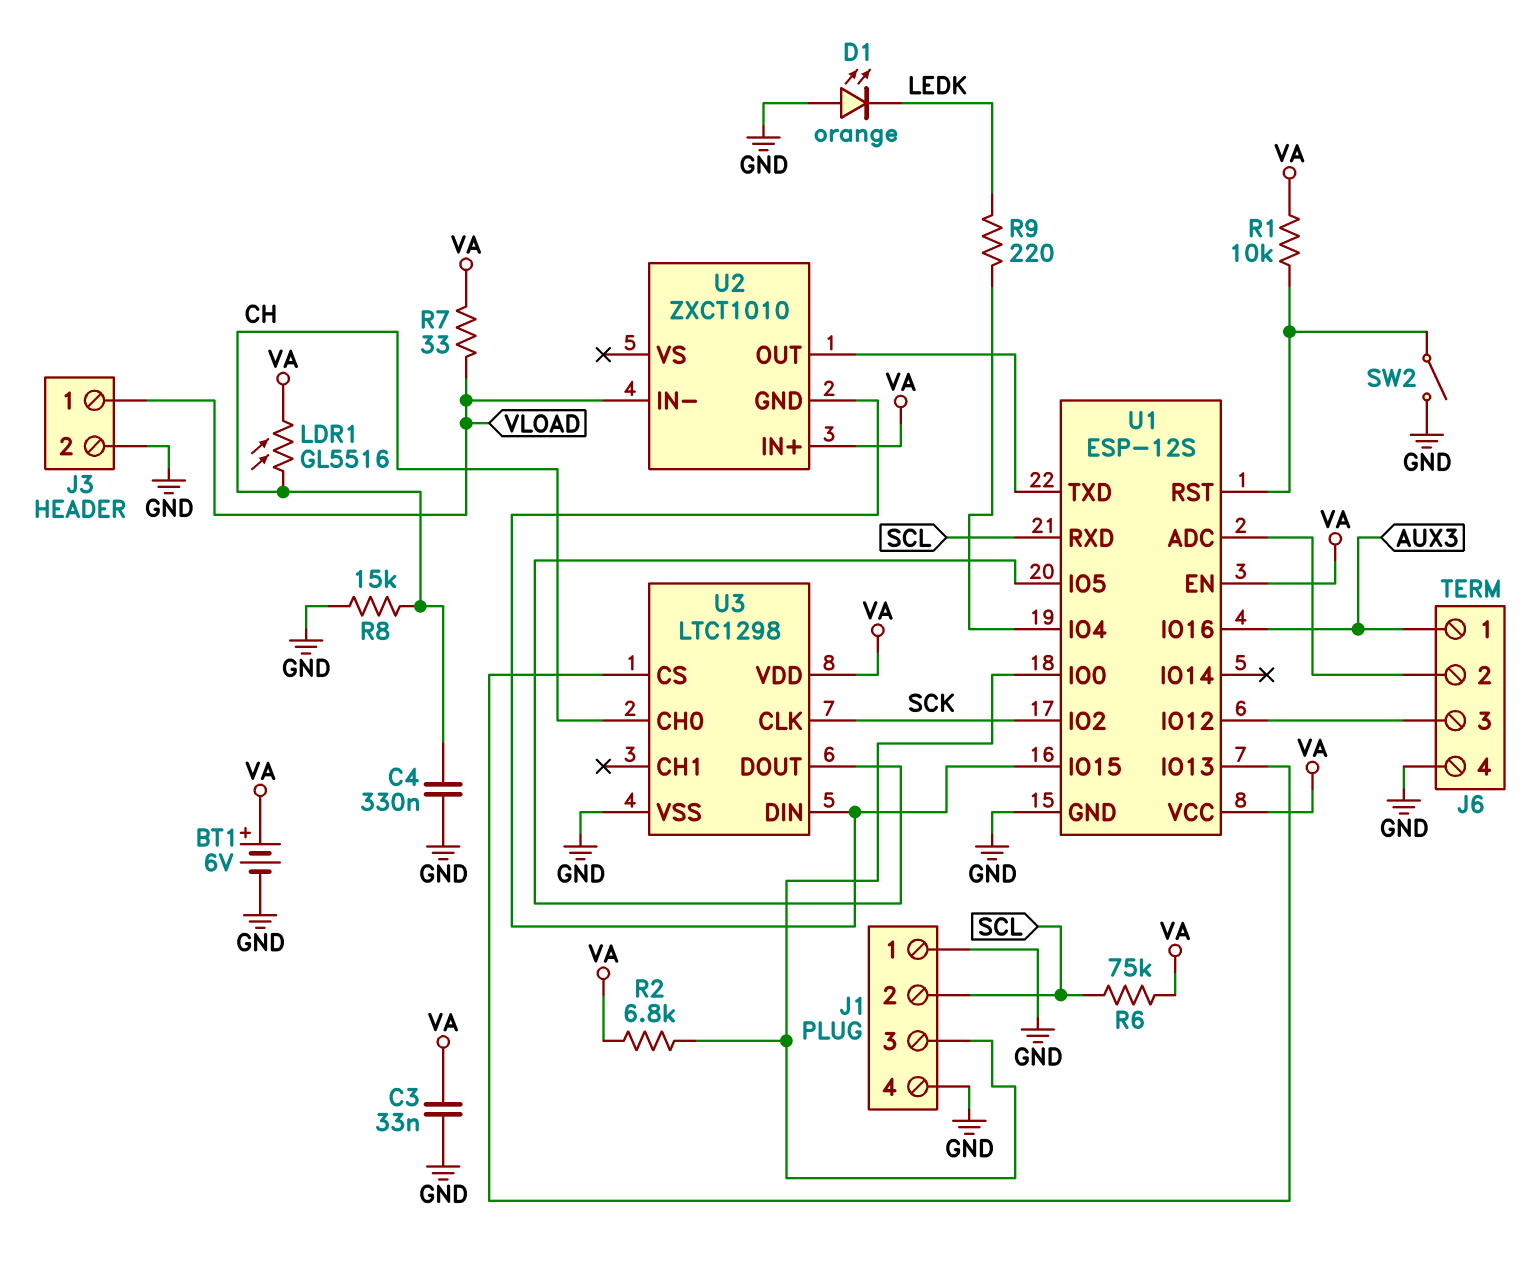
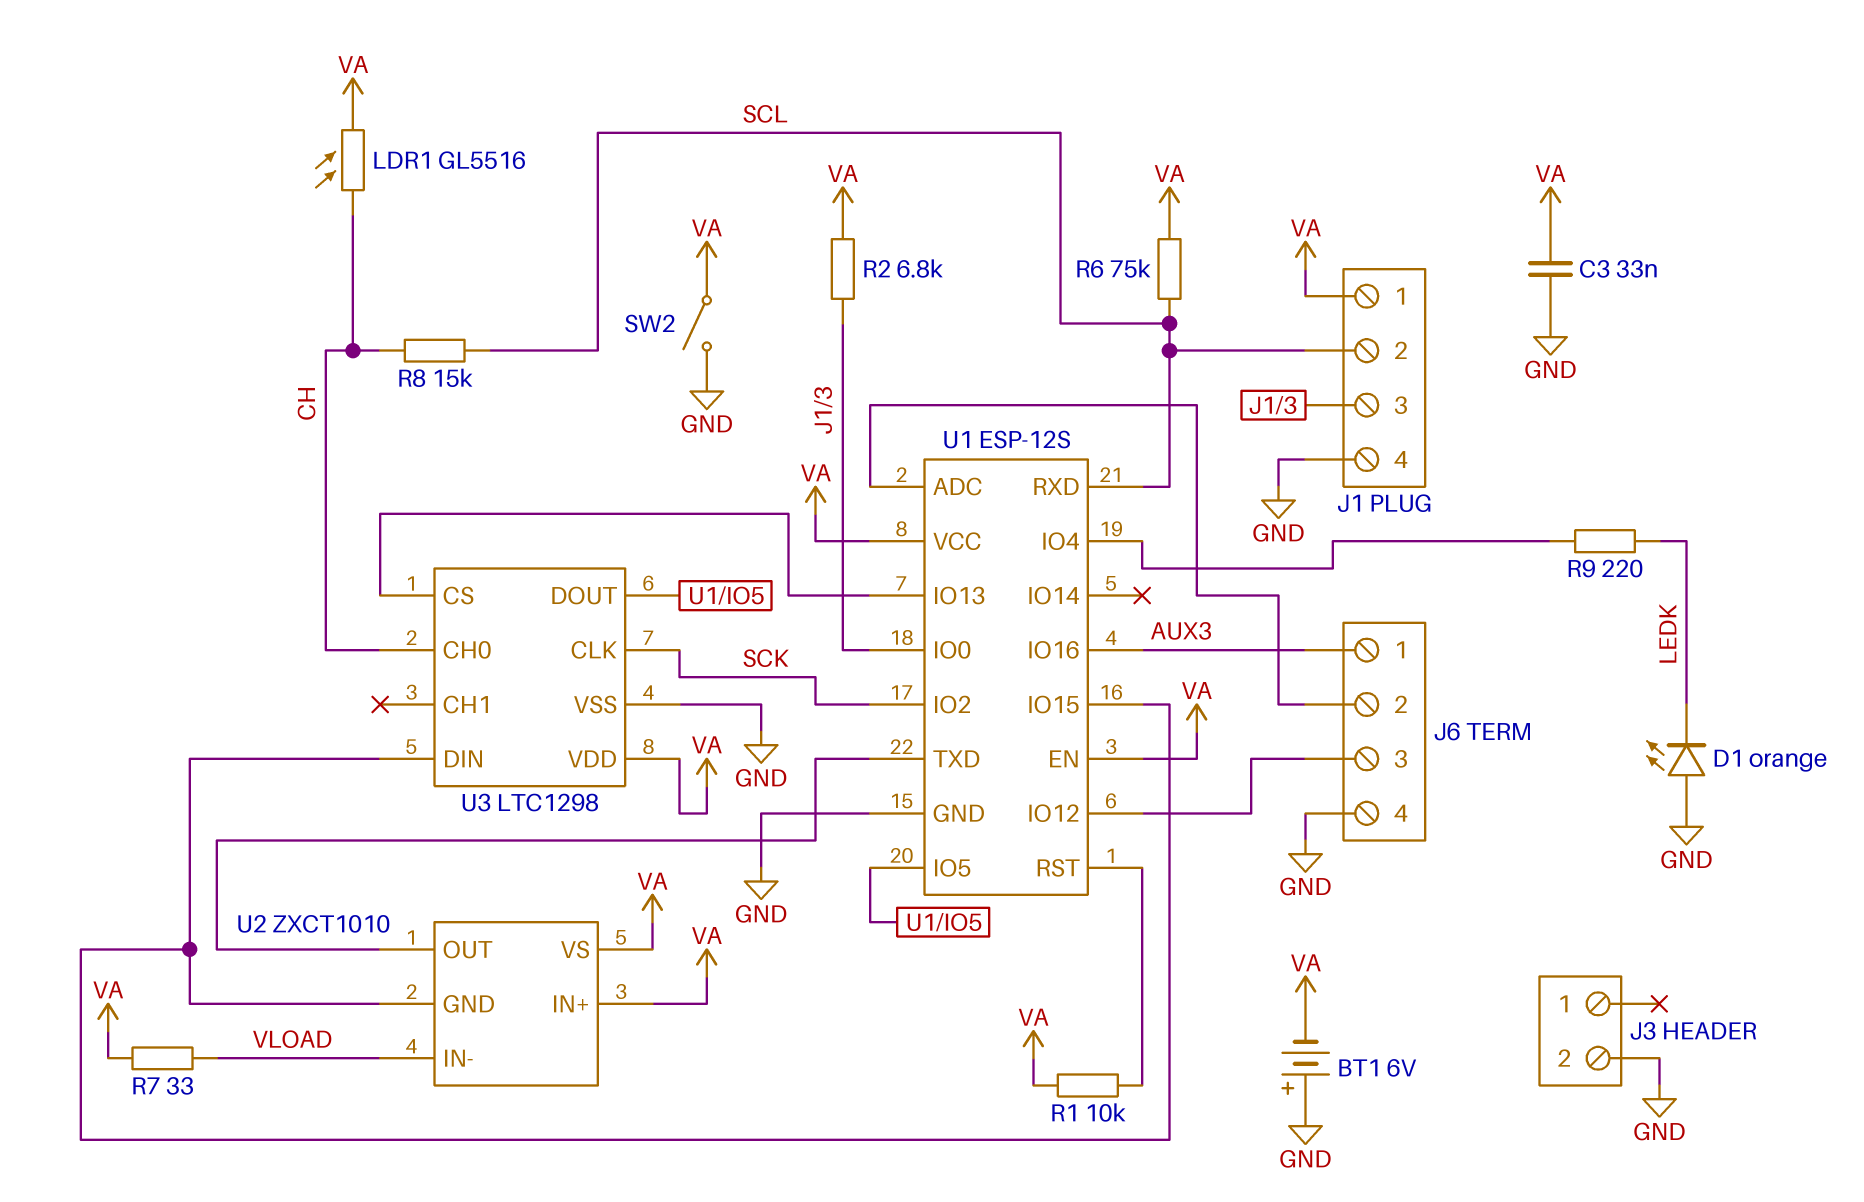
BT1: 6V (plus VA, minus GND) -> 6V (plus GND, minus VA)
C4: 330nF (CH, GND) -> none
J1 pin 1: GND -> VA
J3 pin 1: VLOAD -> none
R8: 15k (CH, GND) -> 15k (CH, SCL)
SW2: switch (GND, U1/RST) -> switch (GND, VA)
U2 pin VS: none -> VA

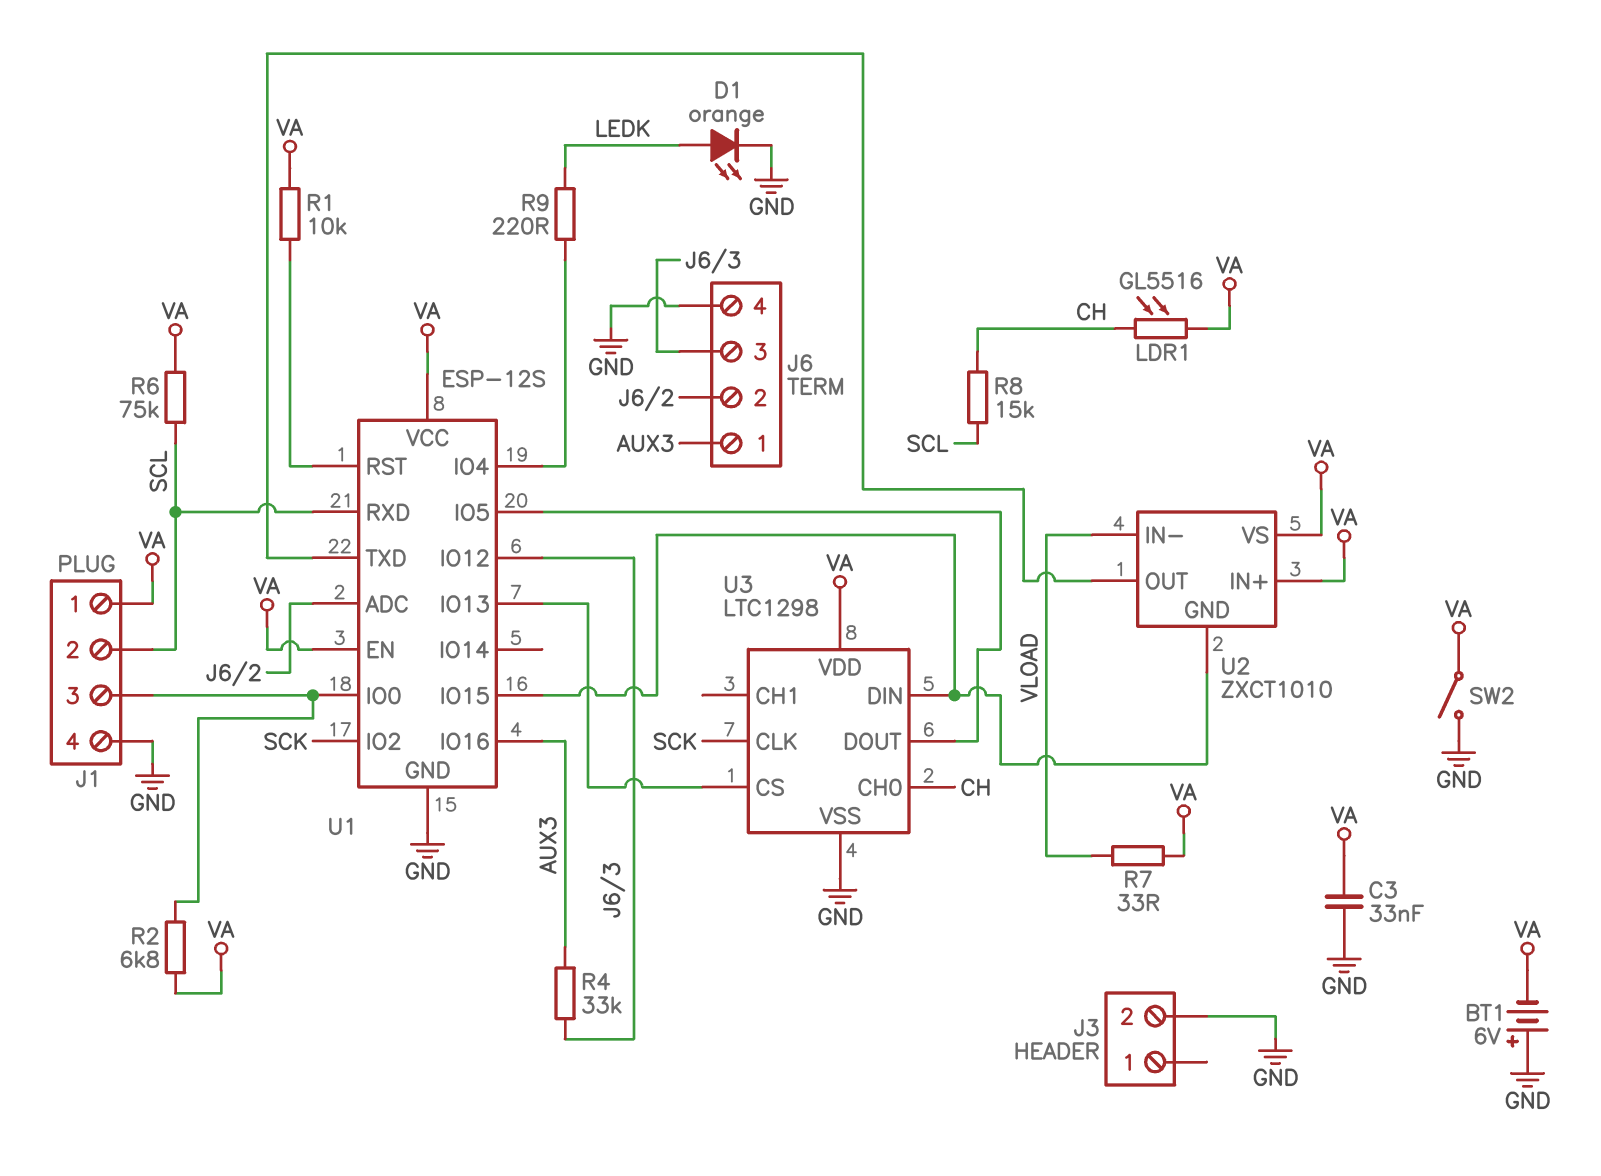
D1: LED orange (A GND, K LEDK) -> LED orange (A LEDK, K GND)
R4: none -> 33k (AUX3, J6/3)

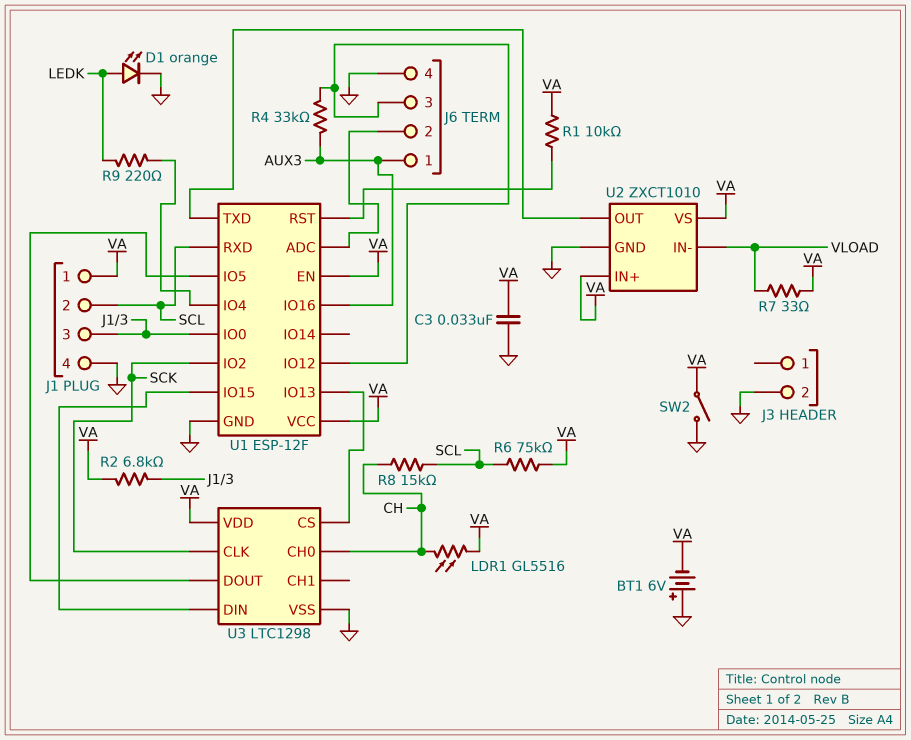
U1: ESP-12S -> ESP-12F
U2 pin GND: U1/IO15 -> GND

